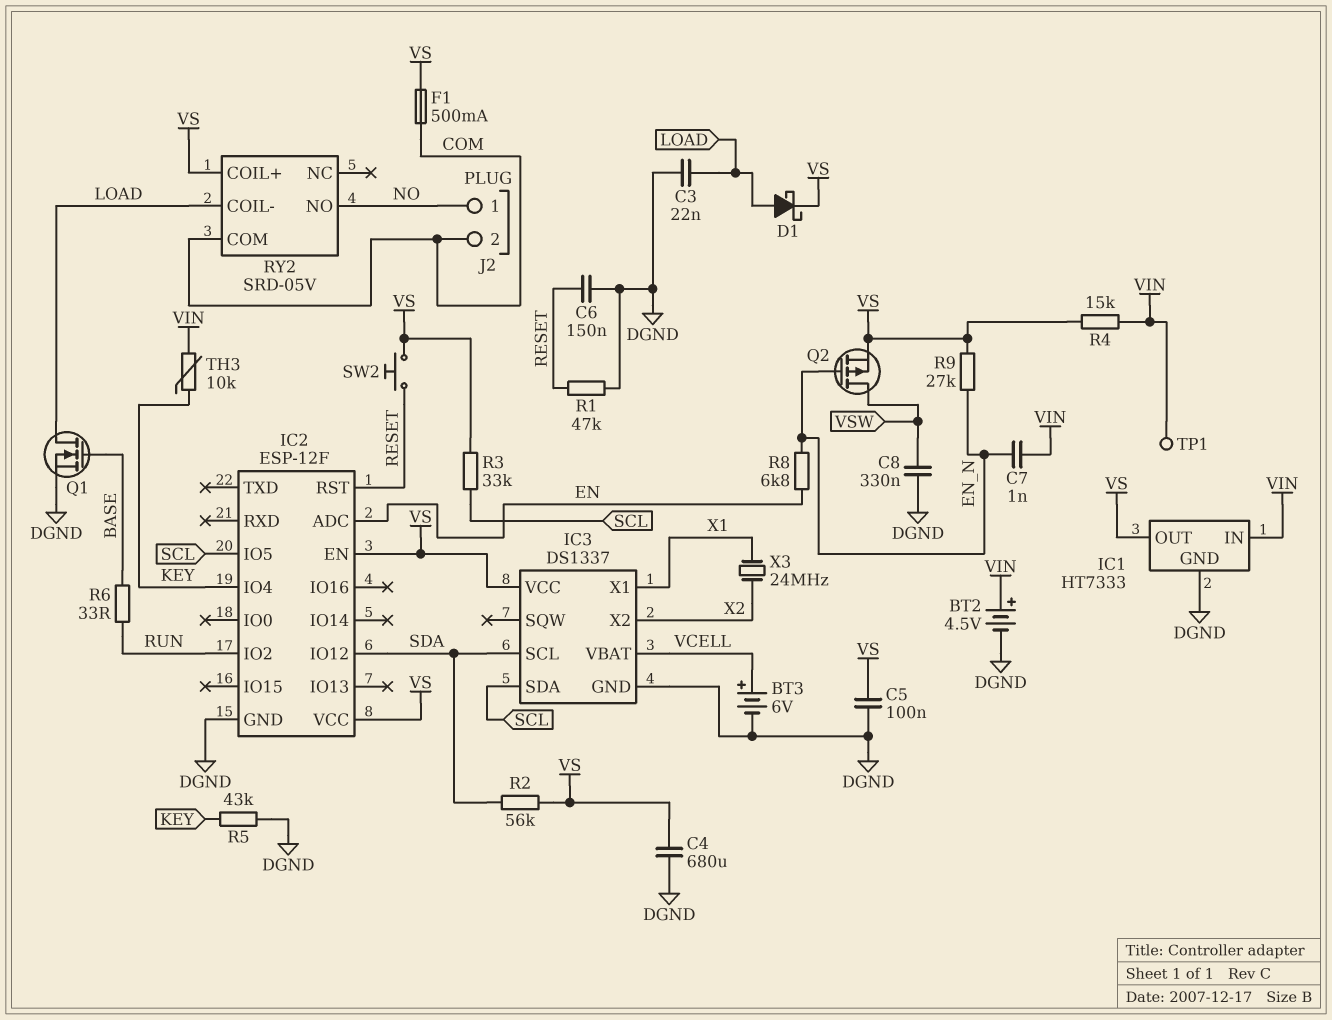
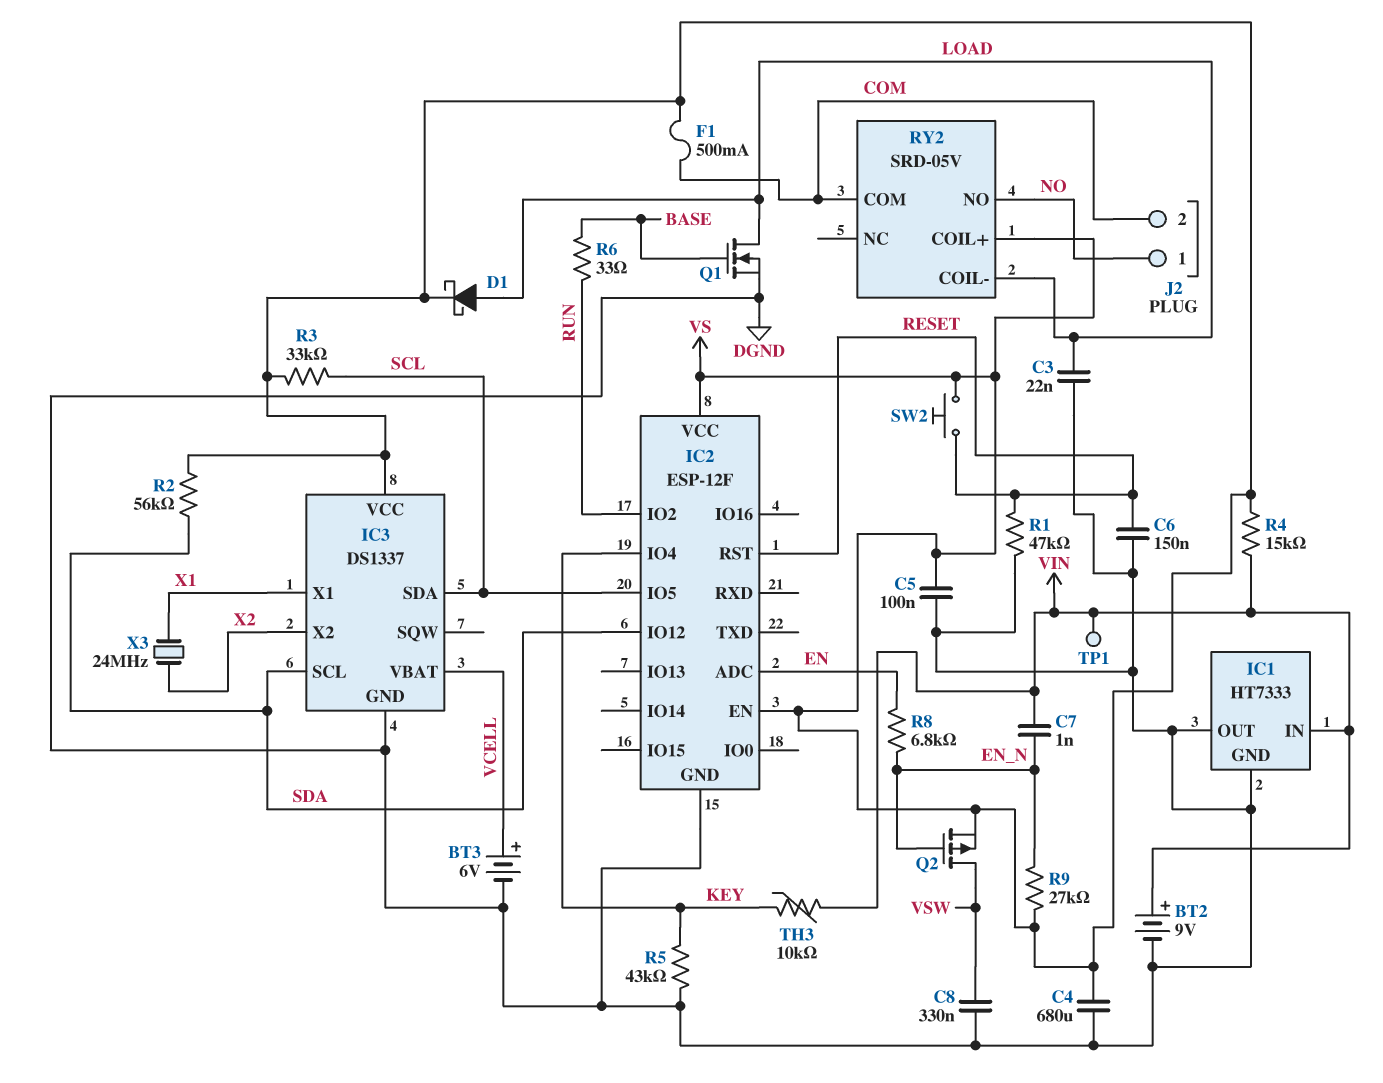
BT2: 4.5V (plus VIN, minus DGND) -> 9V (plus VIN, minus DGND)
IC1 pin OUT: VS -> DGND

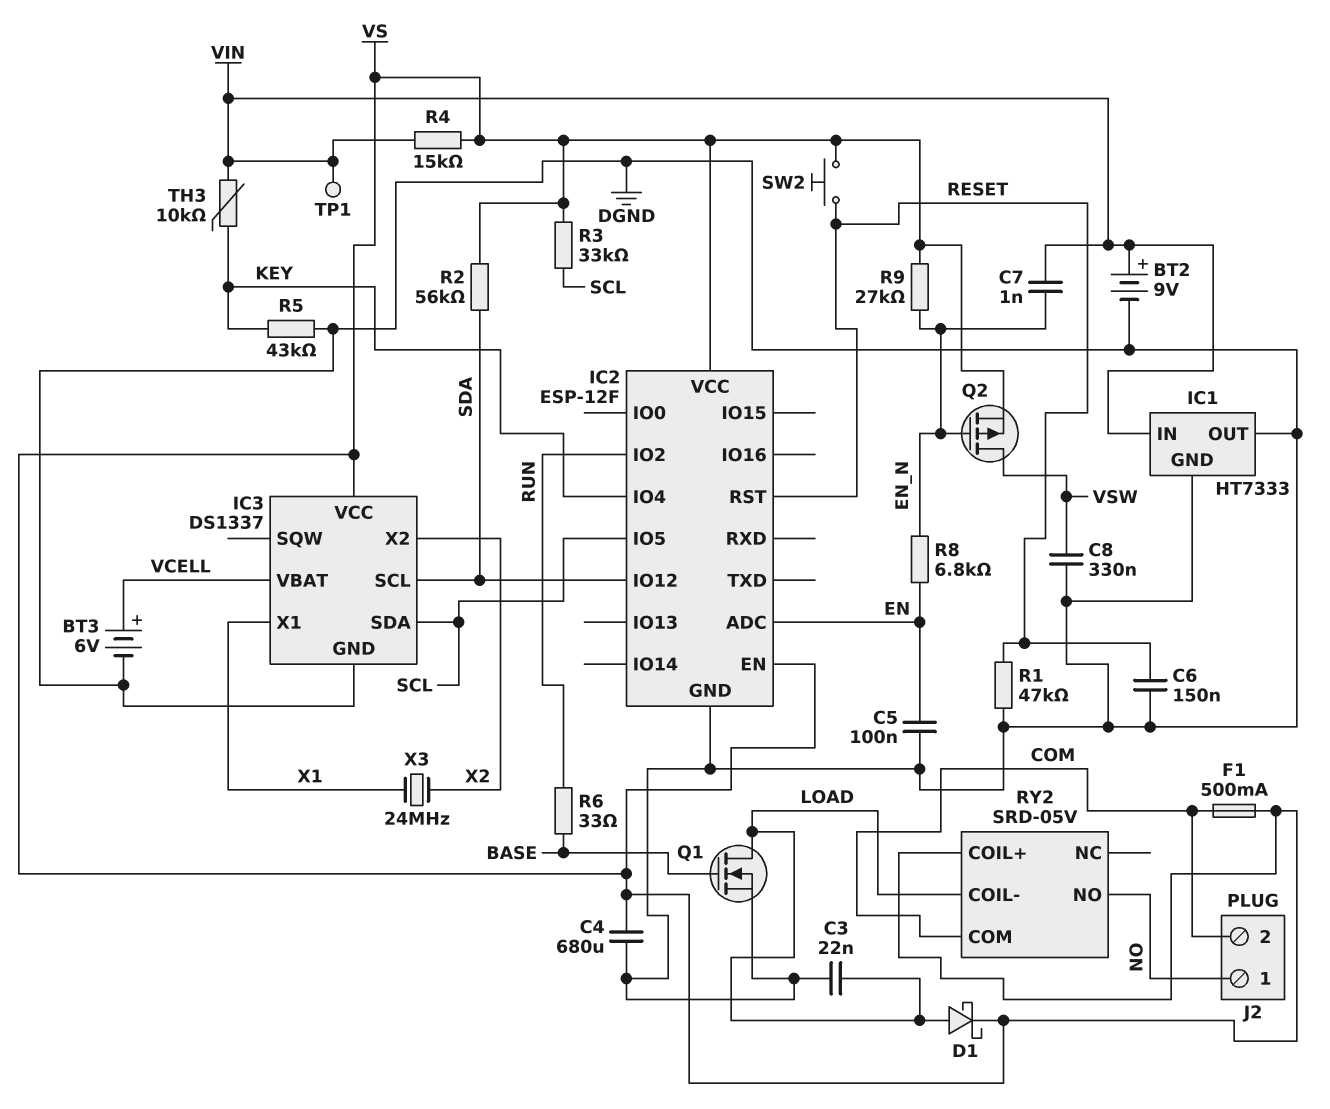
C5: 100nF (DGND, VS) -> 100nF (DGND, EN)

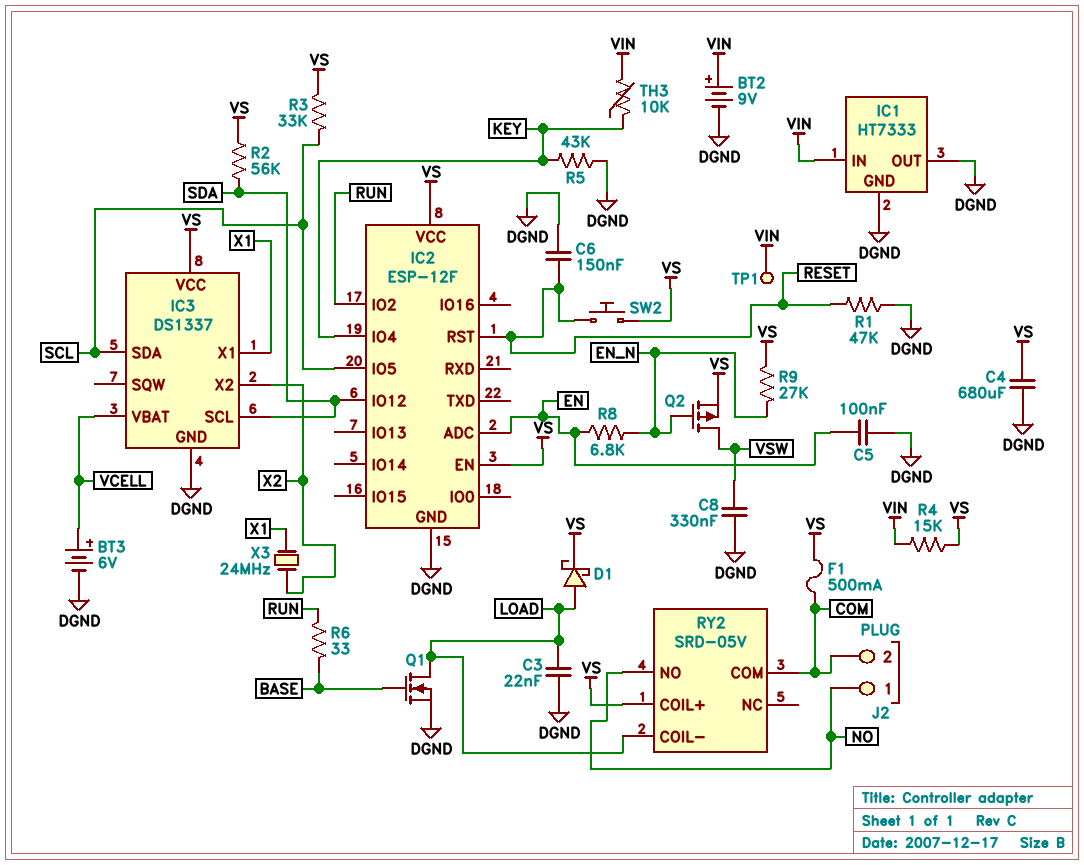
C7: 1nF (EN_N, VIN) -> none

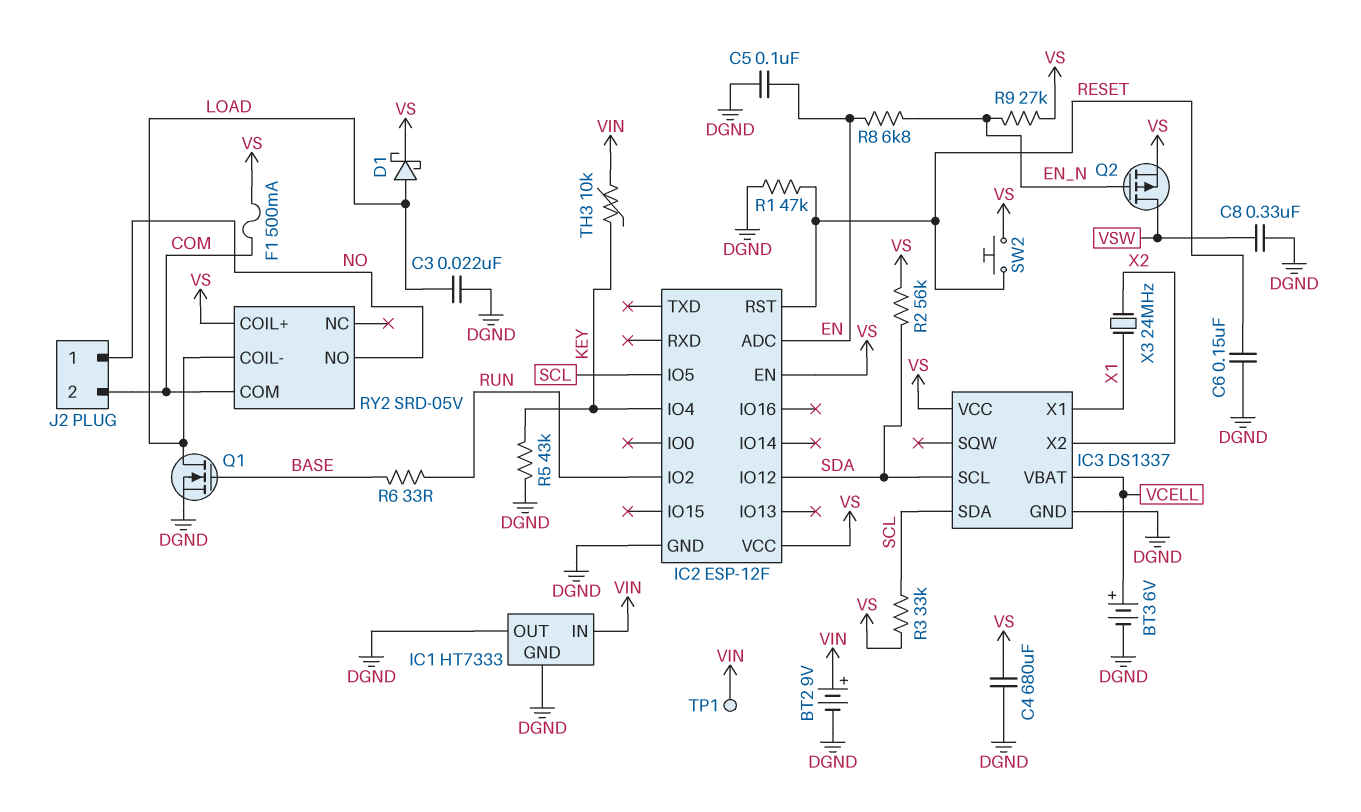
R4: 15k (VIN, VS) -> none

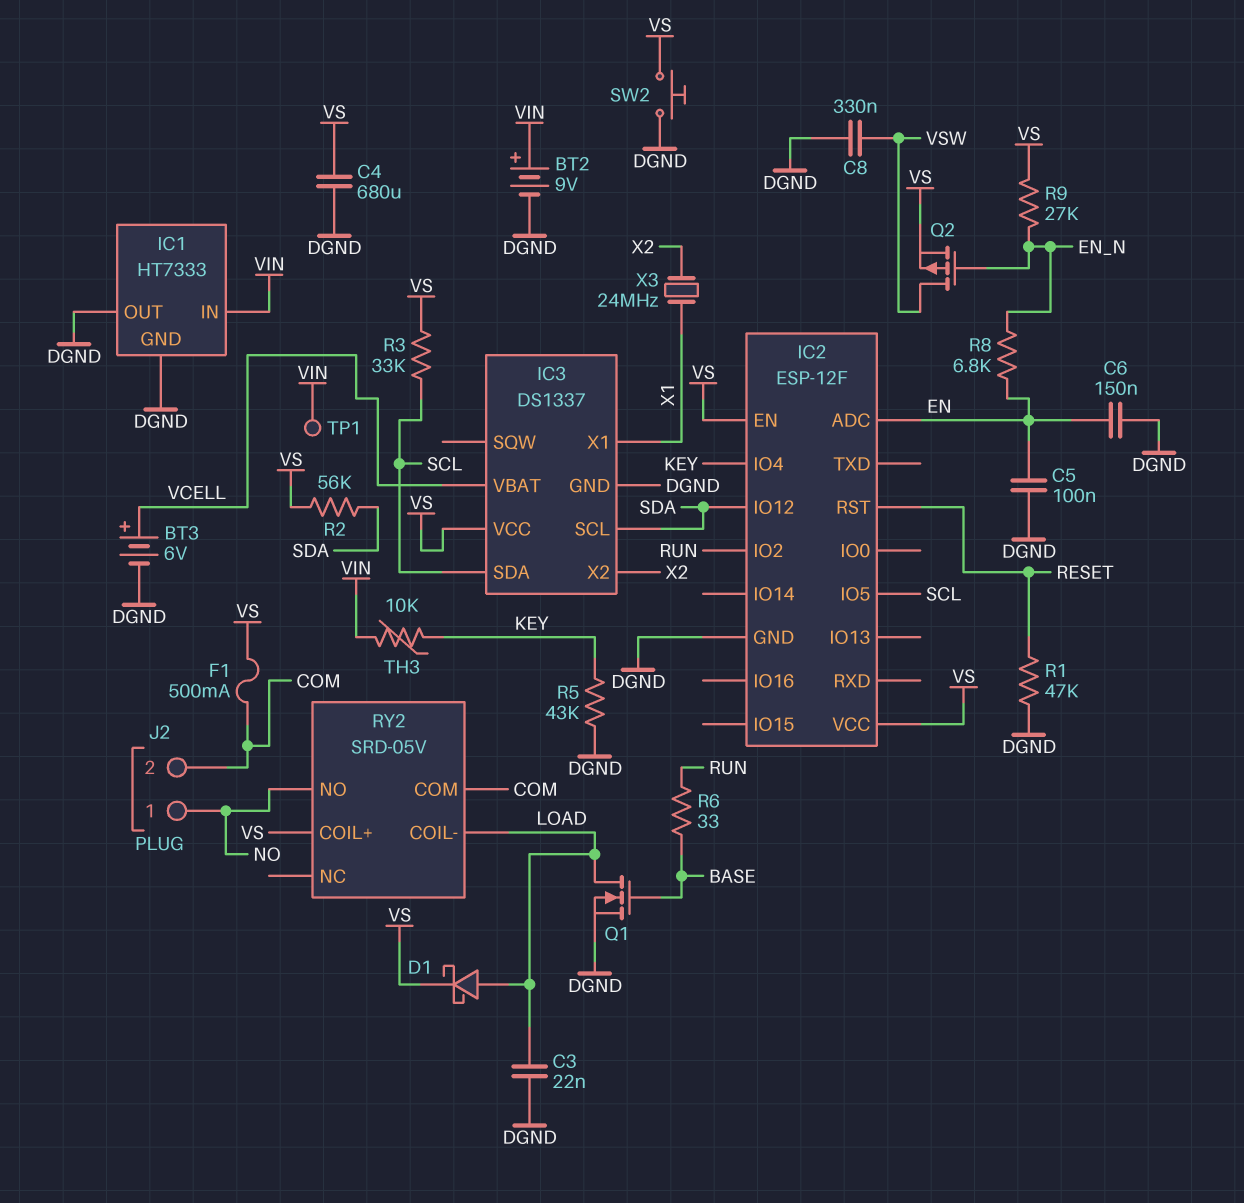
C6: 150nF (DGND, RESET) -> 150nF (DGND, EN)
SW2: button (RESET, VS) -> button (DGND, VS)

